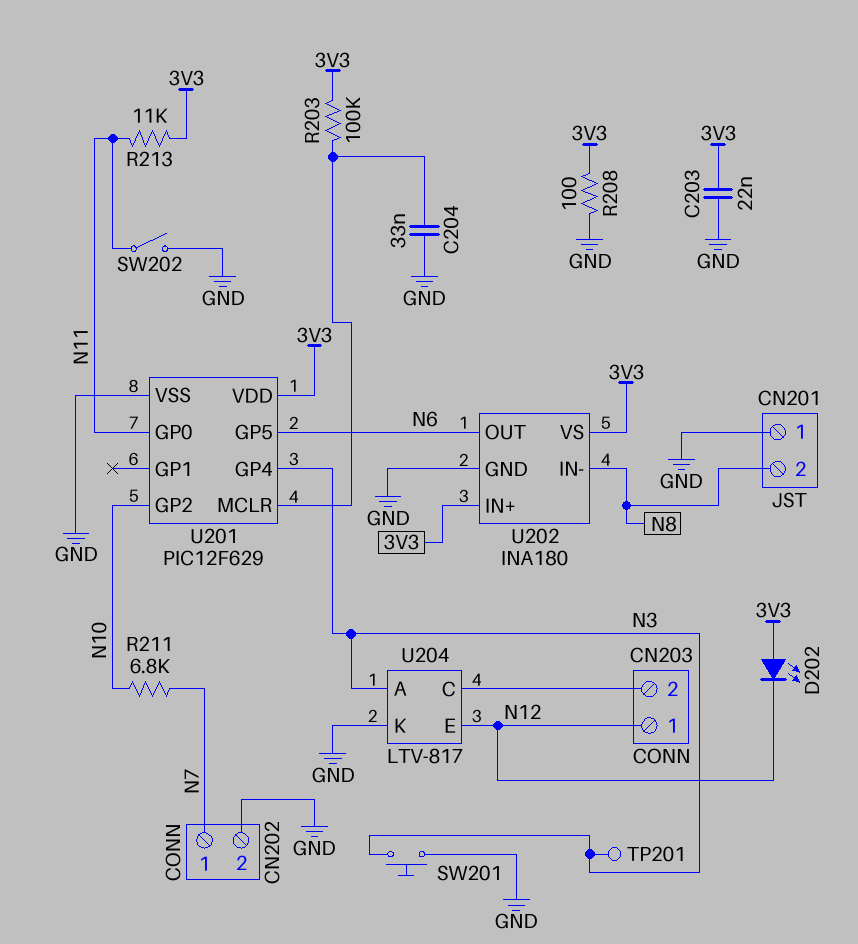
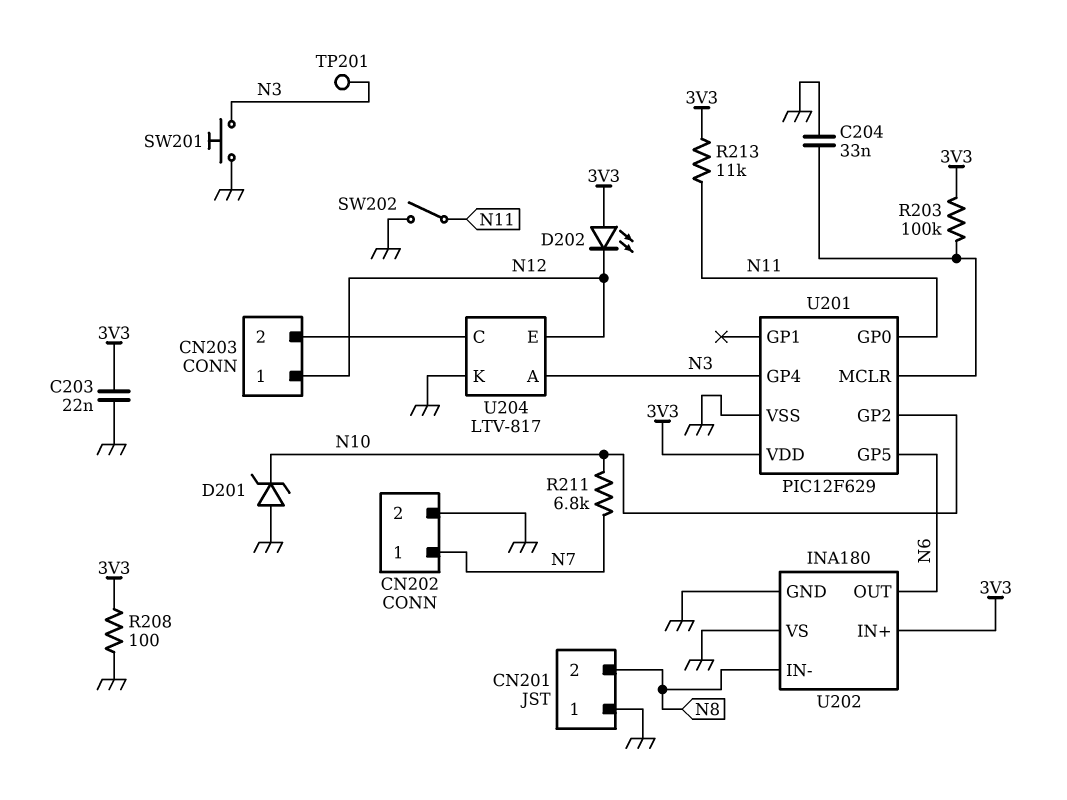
D201: none -> zener (A GND, K N10)
U202 pin VS: 3V3 -> GND

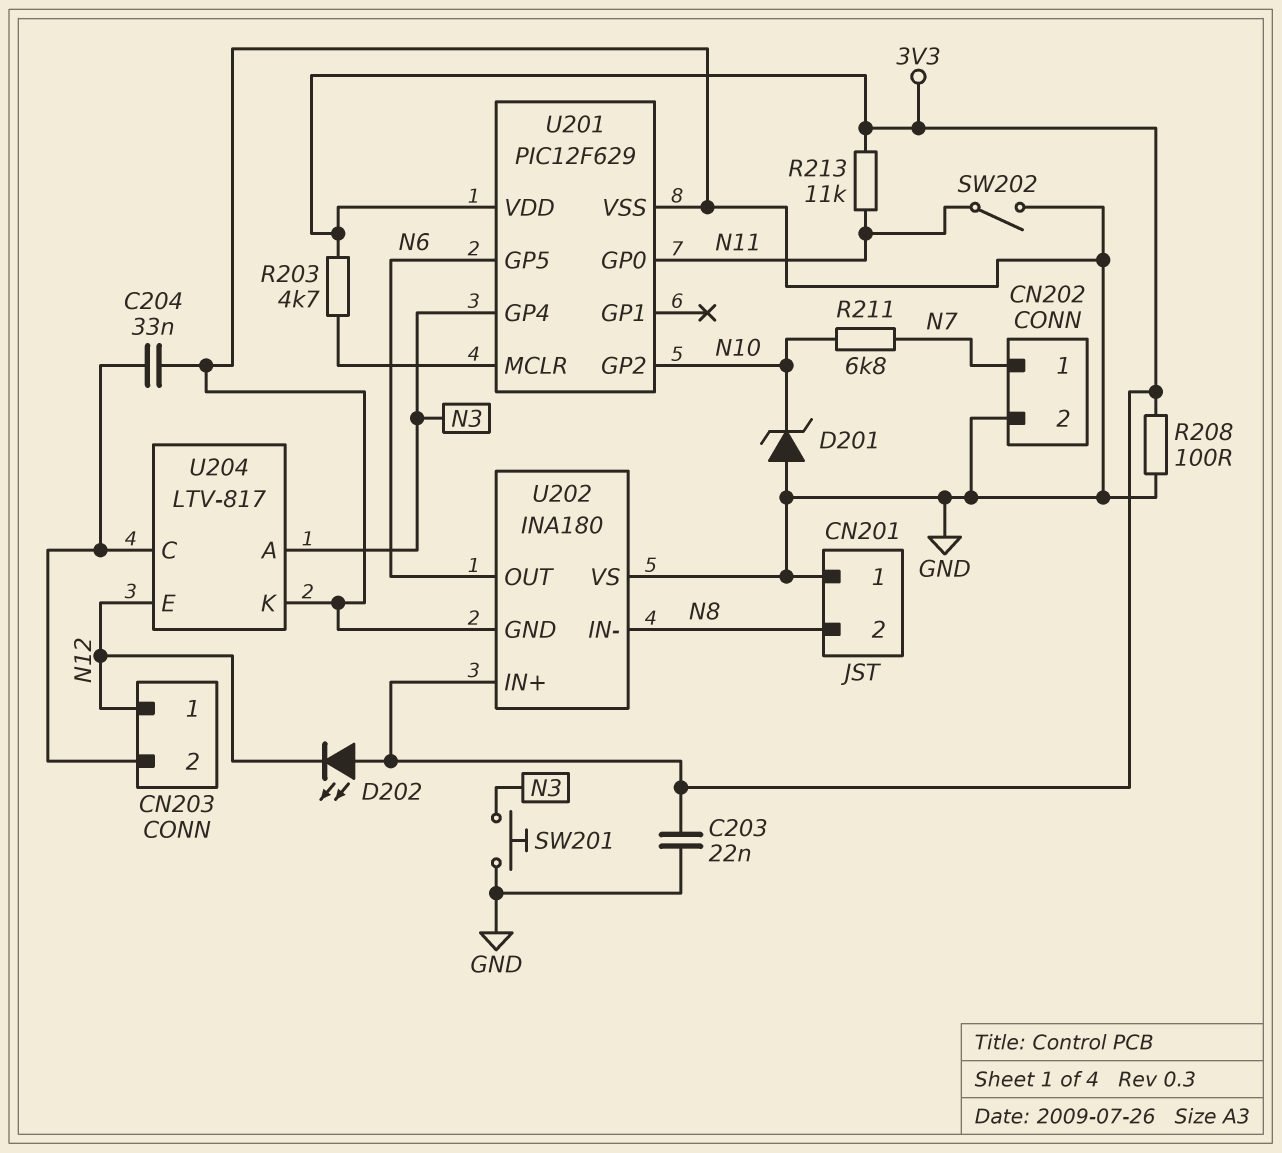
C204: 33nF (GND, U201/MCLR) -> 33nF (CN203/2, GND)
R203: 100k (3V3, U201/MCLR) -> 4.7k (3V3, U201/MCLR)
TP201: test point (N3) -> none

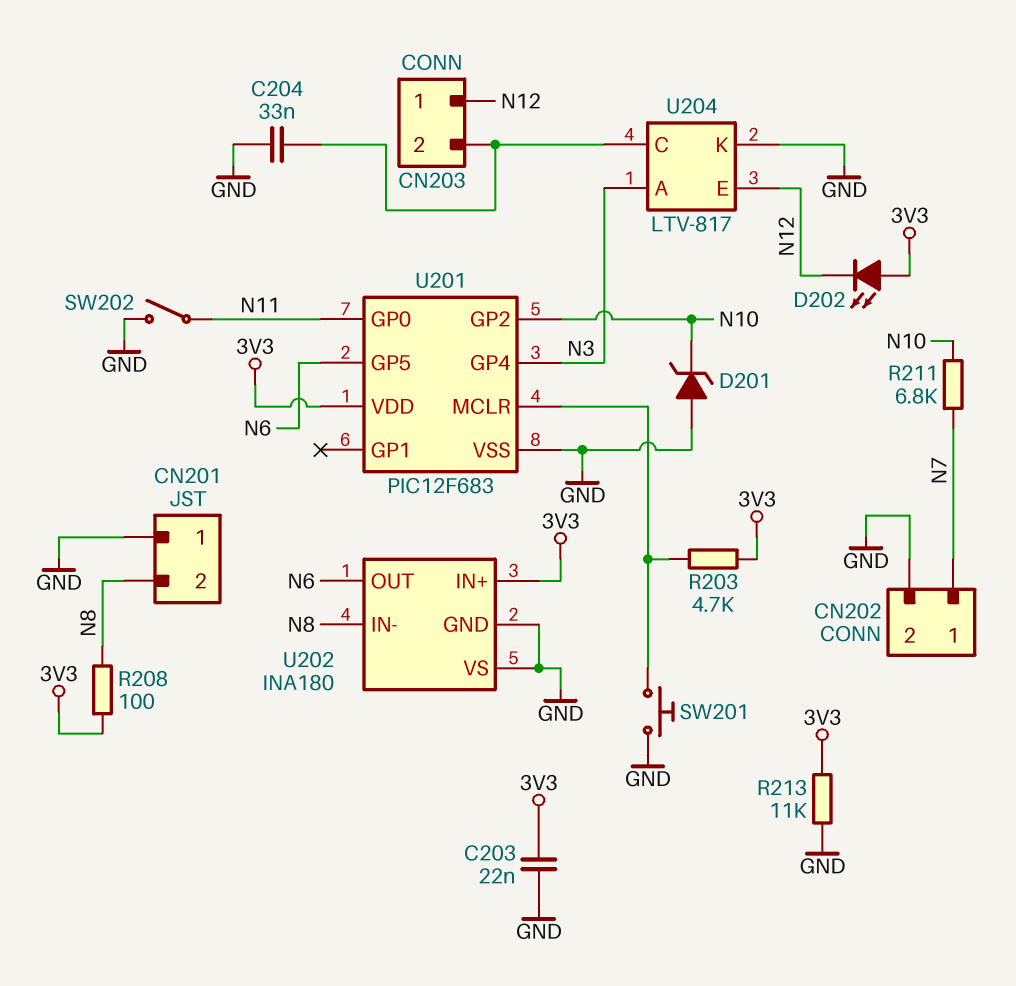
R208: 100 (3V3, GND) -> 100 (3V3, N8)
R213: 11k (3V3, N11) -> 11k (3V3, GND)
SW201: button (GND, N3) -> button (GND, U201/MCLR)
U201: PIC12F629 -> PIC12F683

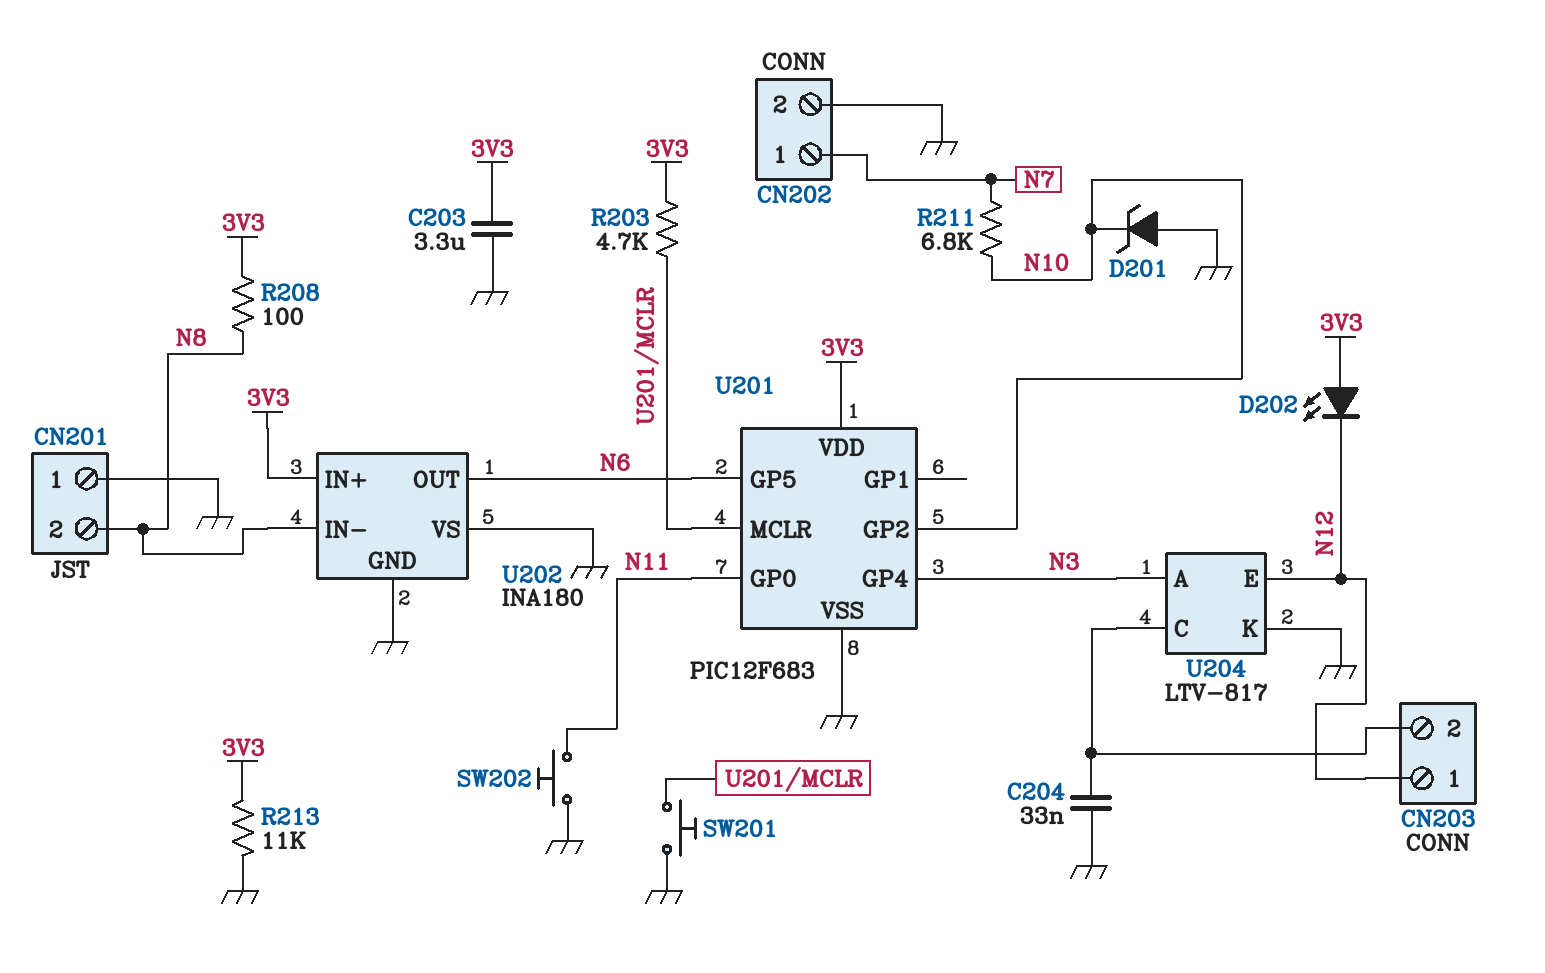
C203: 22nF (3V3, GND) -> 3.3uF (3V3, GND)
SW202: switch (GND, N11) -> button (GND, N11)

